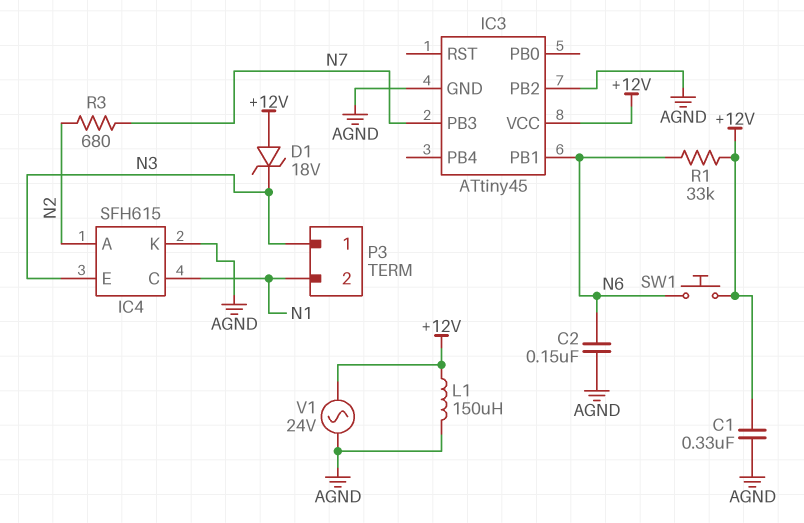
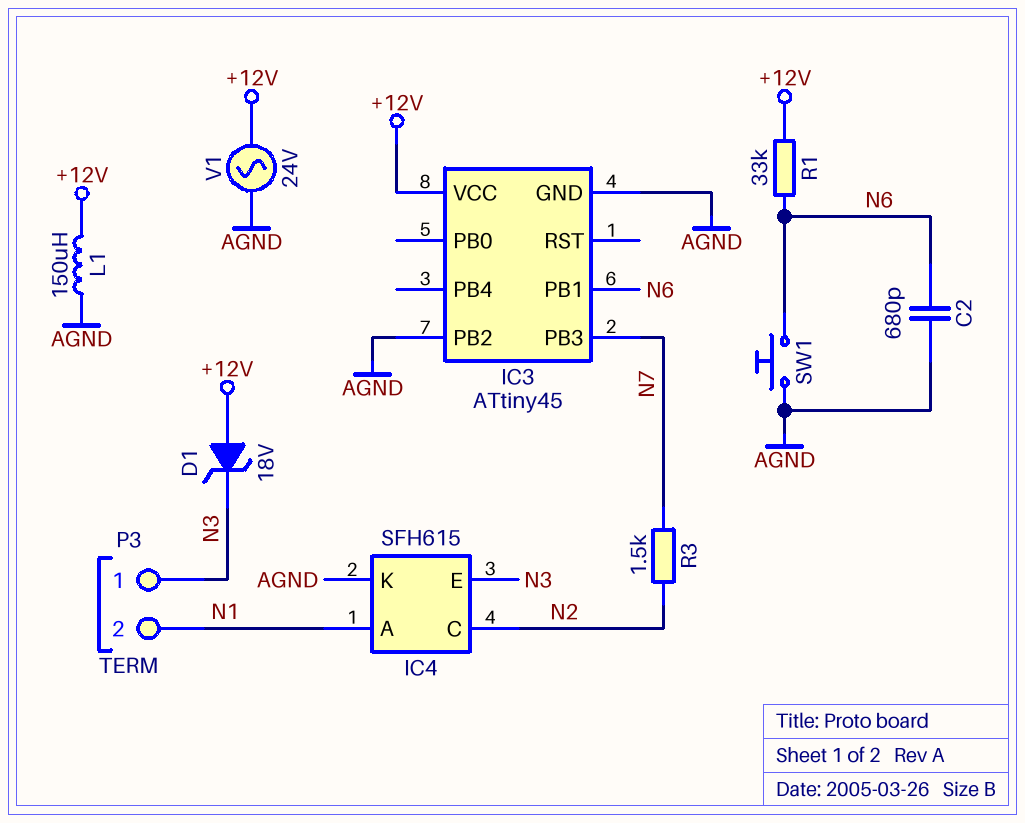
C1: 330nF (+12V, AGND) -> none
C2: 150nF (AGND, N6) -> 680pF (AGND, N6)
IC4 pin A: N2 -> N1
IC4 pin C: N1 -> N2
R3: 680 (N2, N7) -> 1.5k (N2, N7)
SW1: button (+12V, N6) -> button (AGND, N6)

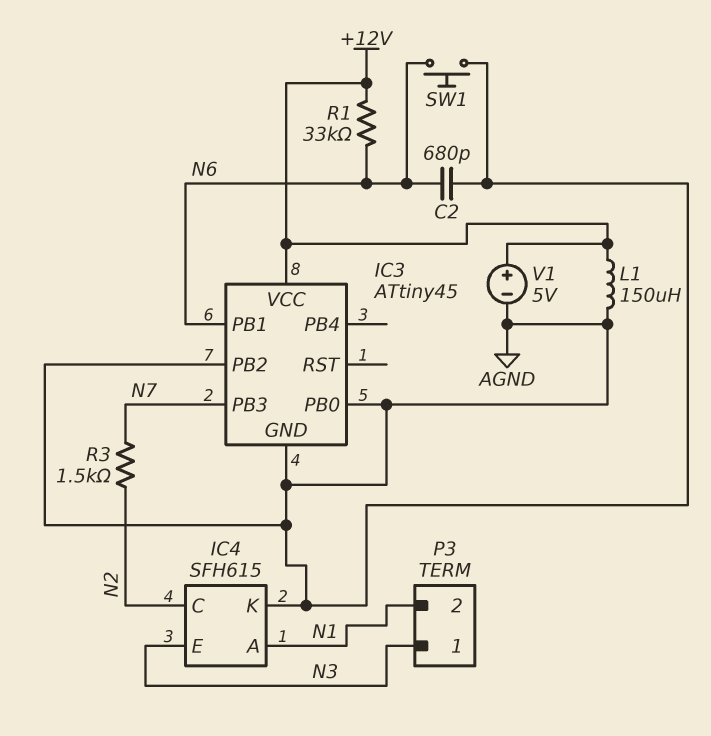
D1: zener 18V (A +12V, K N3) -> none
IC3 pin PB0: none -> AGND
V1: AC 24V (+12V, AGND) -> 5V (plus +12V, minus AGND)

